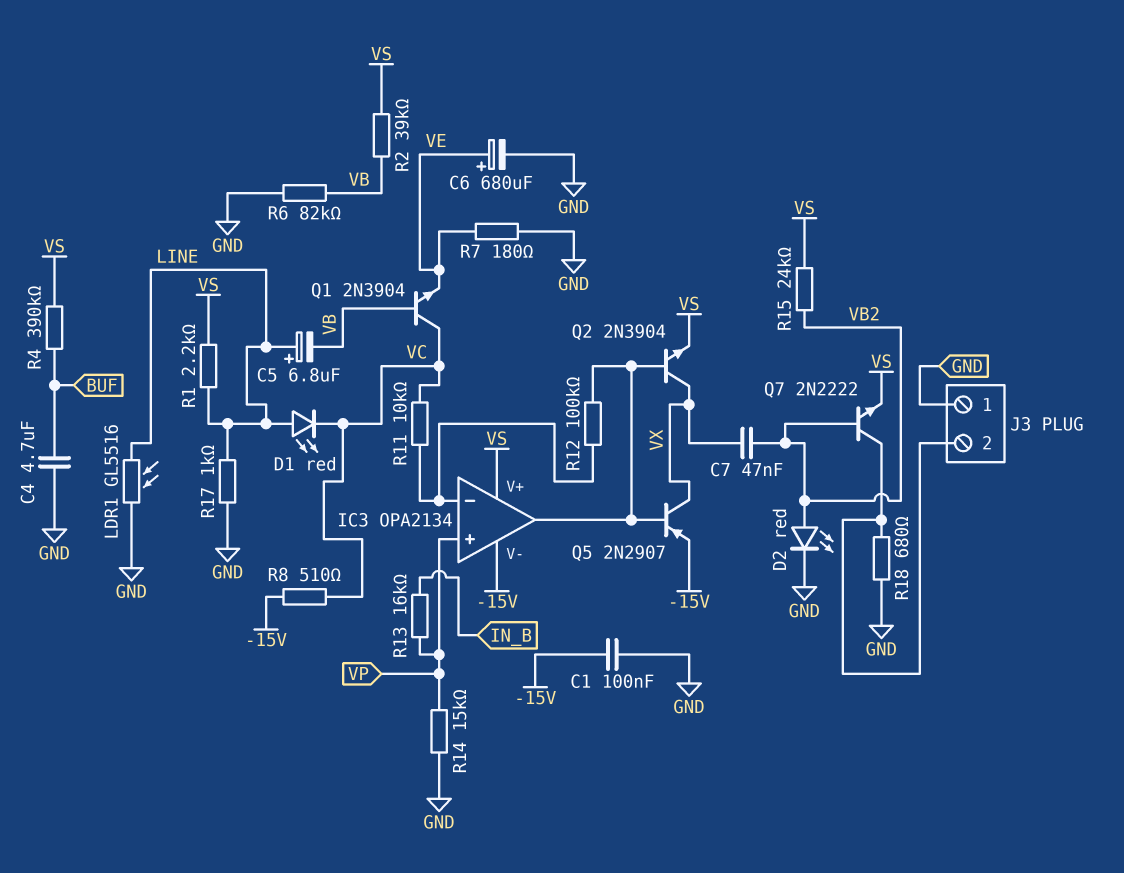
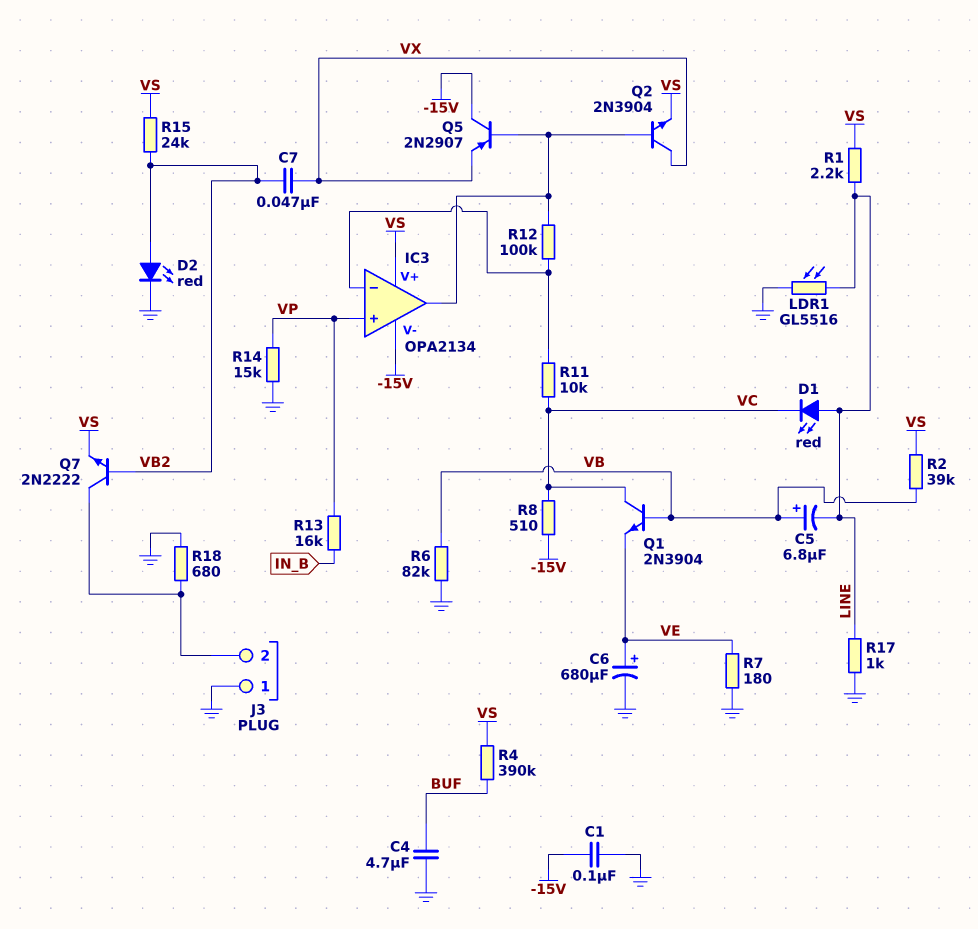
C5: 6.8uF (plus LINE, minus VB) -> 6.8uF (plus VB, minus LINE)
Q5: PNP 2N2907 (B IC3/out, C VX, E -15V) -> PNP 2N2907 (B IC3/out, C -15V, E VX)

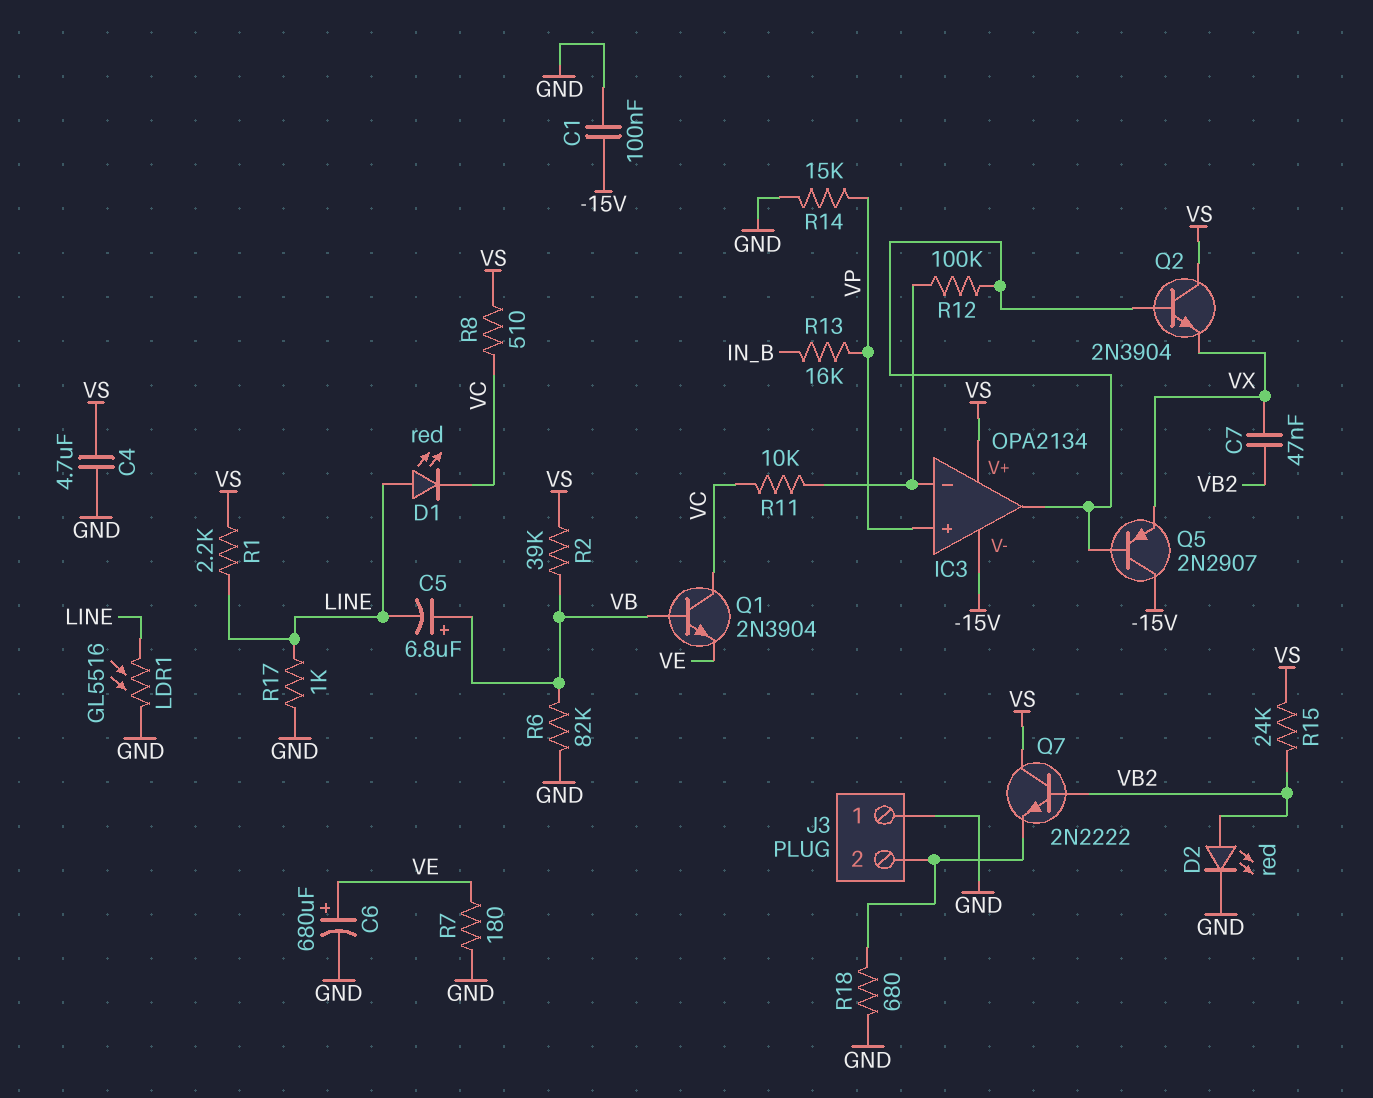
C4: 4.7uF (BUF, GND) -> 4.7uF (GND, VS)
Q2: NPN 2N3904 (B IC3/out, C VX, E VS) -> NPN 2N3904 (B IC3/out, C VS, E VX)
Q7: NPN 2N2222 (B VB2, C J3/2, E VS) -> NPN 2N2222 (B VB2, C VS, E J3/2)
R4: 390k (BUF, VS) -> none
R8: 510 (-15V, VC) -> 510 (VC, VS)

